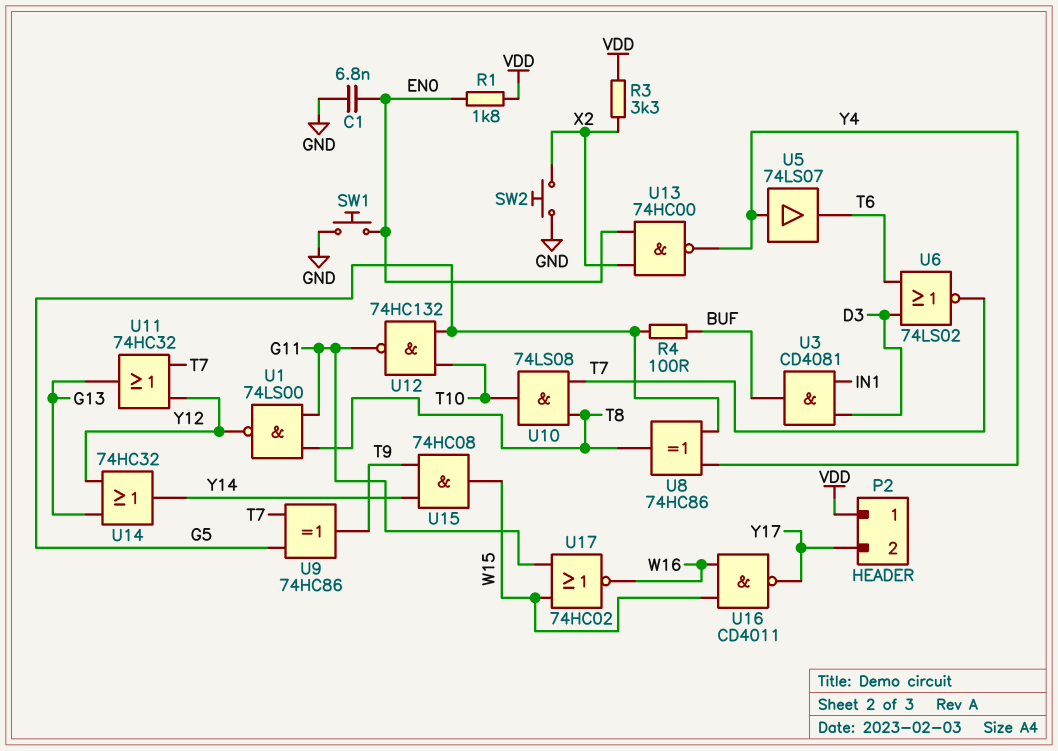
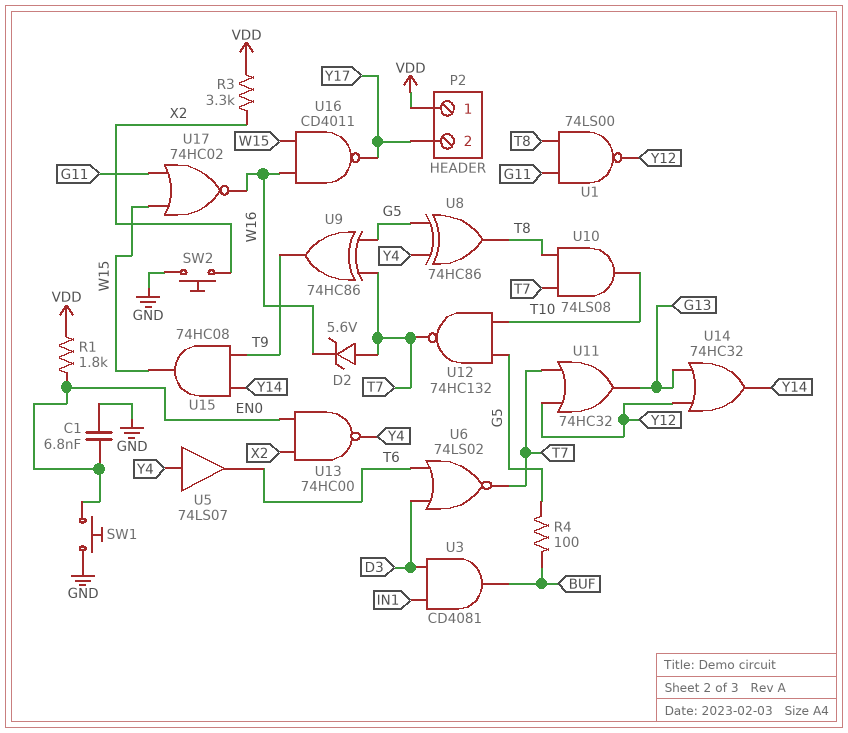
D2: none -> zener 5.6V (A T7, K W16)
U12: NAND 74HC132 (in G5, in T10, out G11) -> NAND 74HC132 (in G5, in T10, out T7)

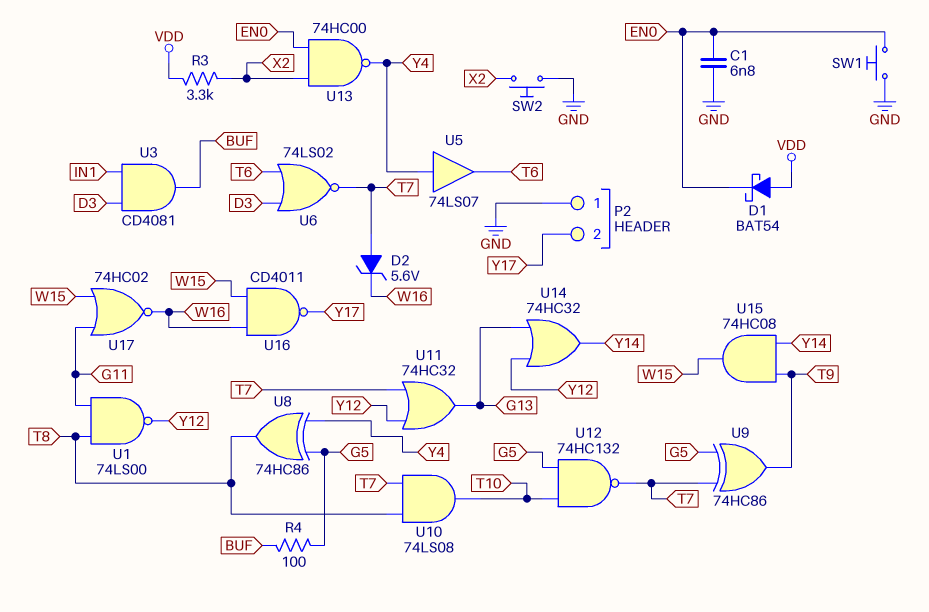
D1: none -> schottky BAT54 (A VDD, K EN0)
P2 pin 1: VDD -> GND
R1: 1.8k (EN0, VDD) -> none

